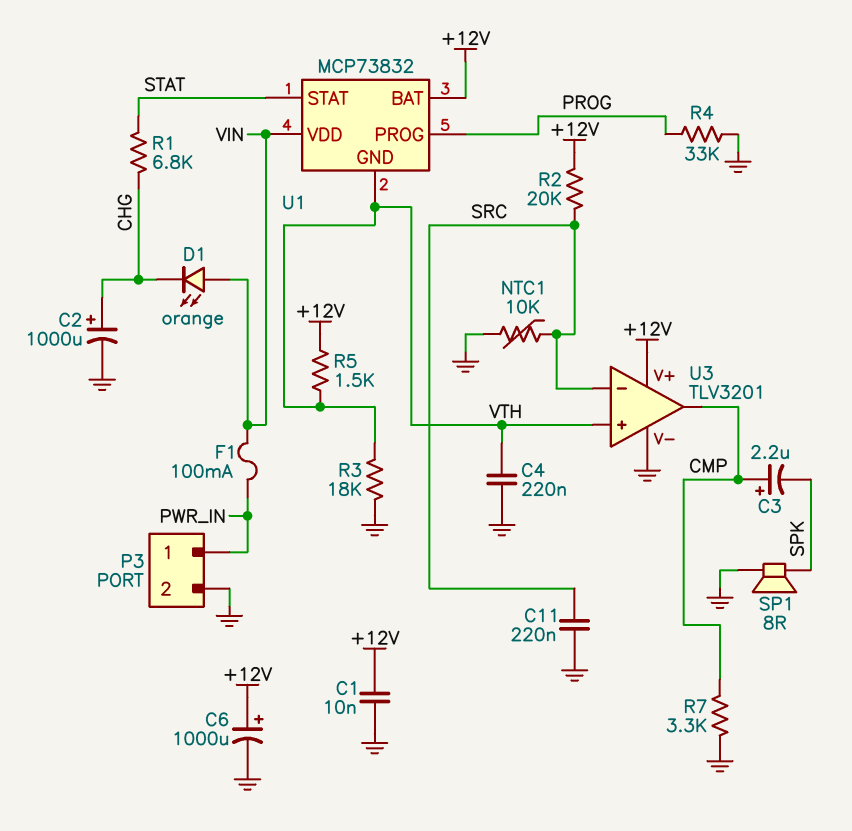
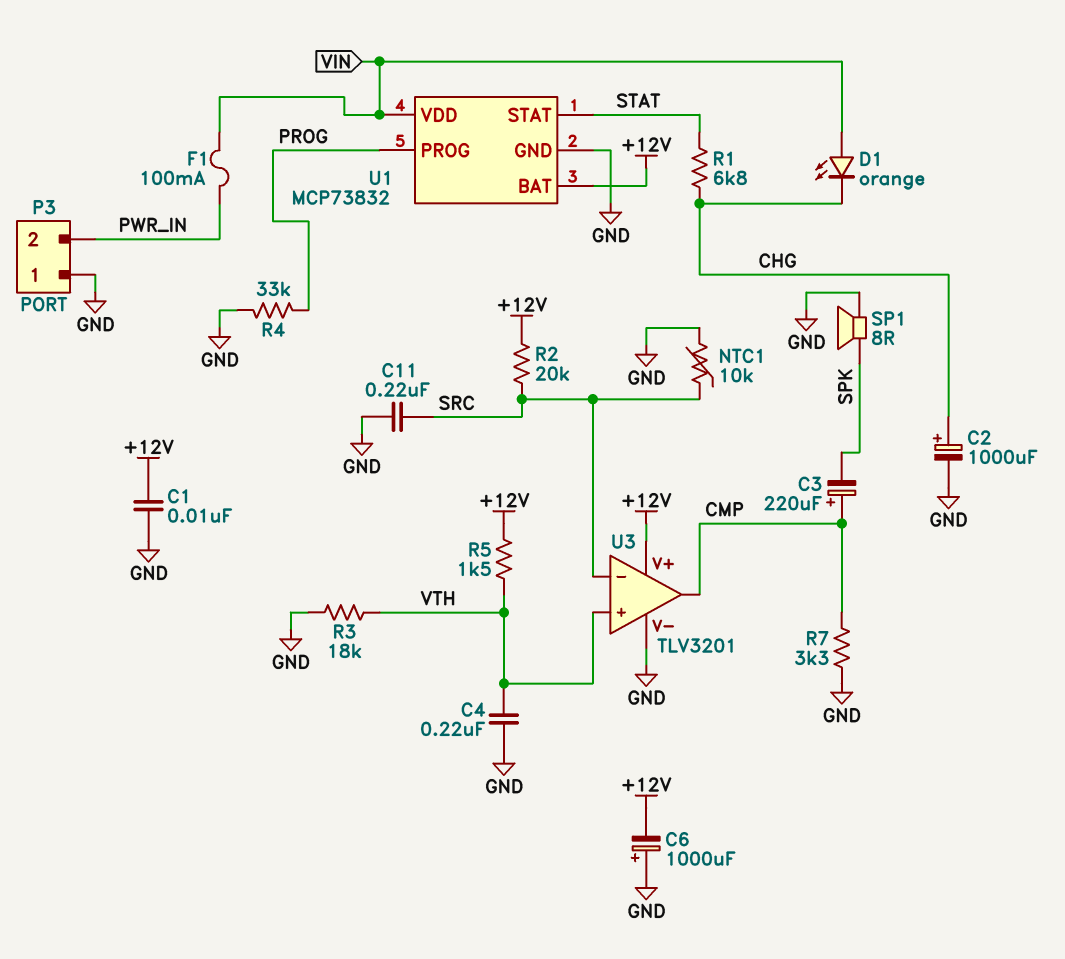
C3: 2.2uF (plus CMP, minus SPK) -> 220uF (plus CMP, minus SPK)
C6: 1000uF (plus +12V, minus GND) -> 1000uF (plus GND, minus +12V)
P3 pin 1: PWR_IN -> GND
P3 pin 2: GND -> PWR_IN
U1 pin GND: VTH -> GND

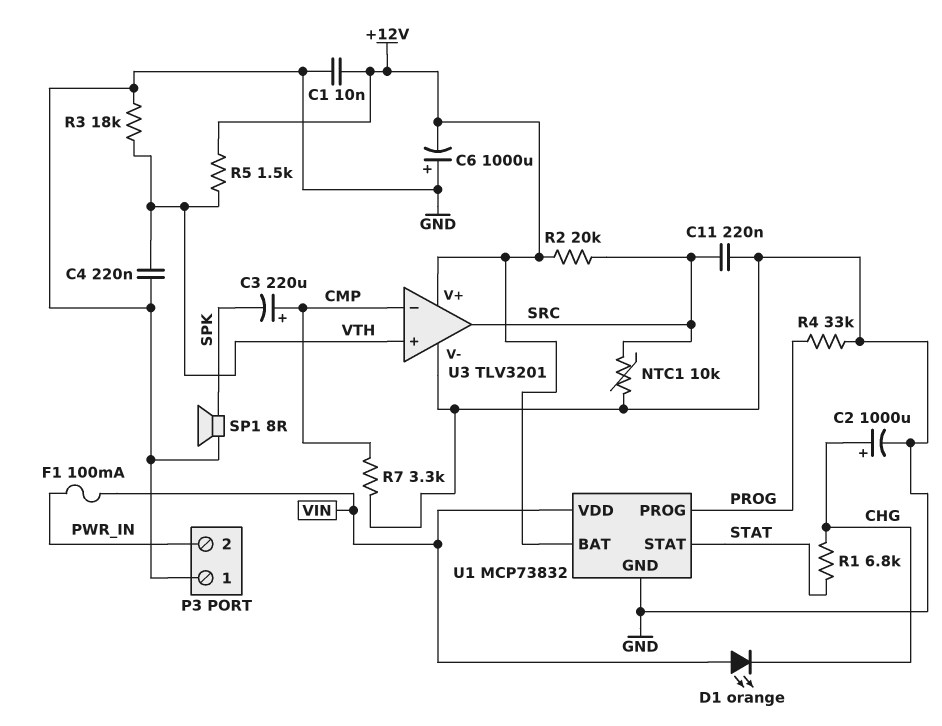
U3 pin in-: SRC -> CMP
U3 pin out: CMP -> SRC

